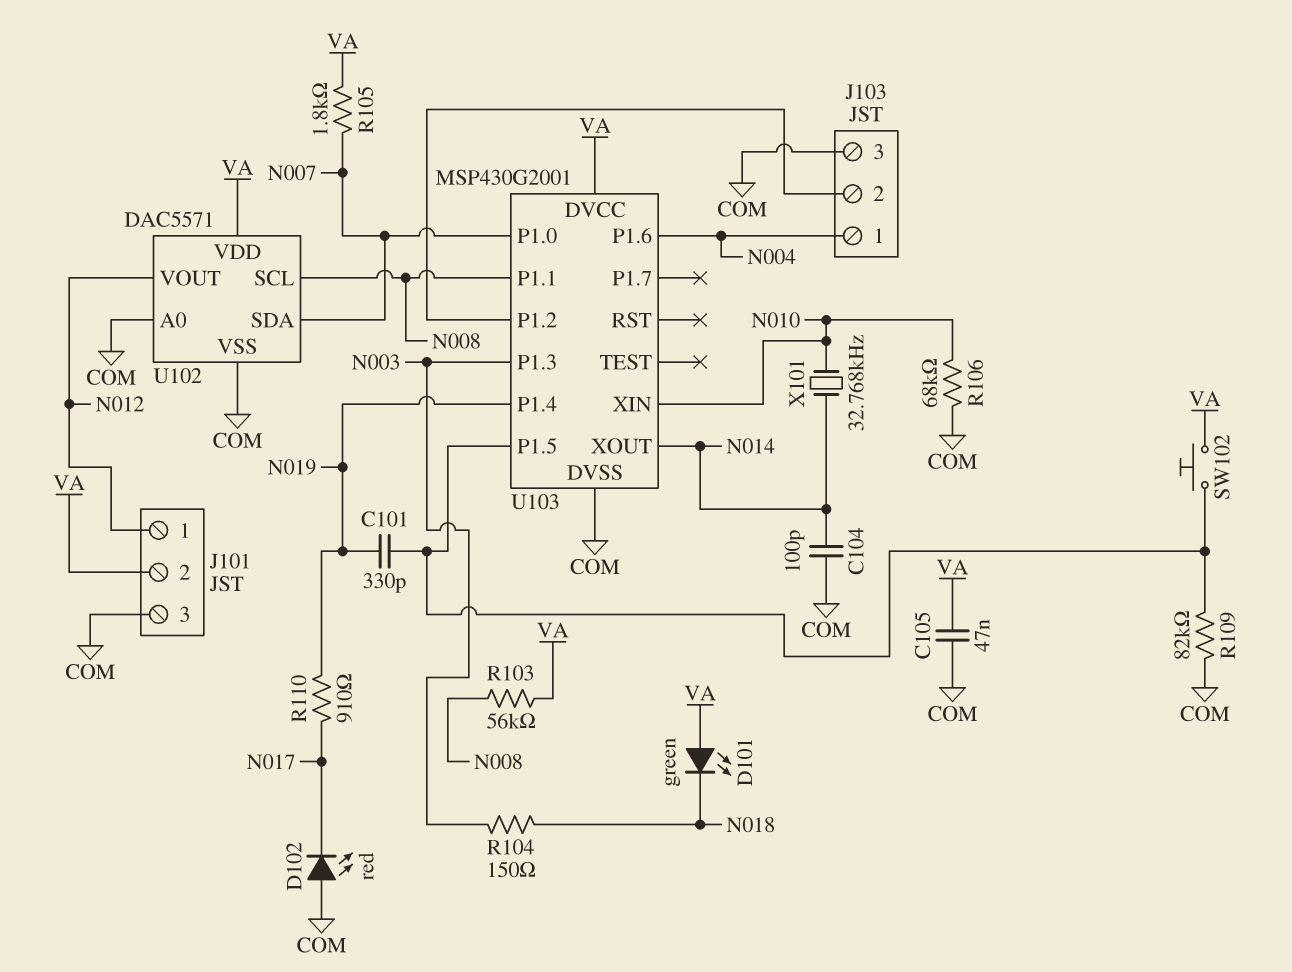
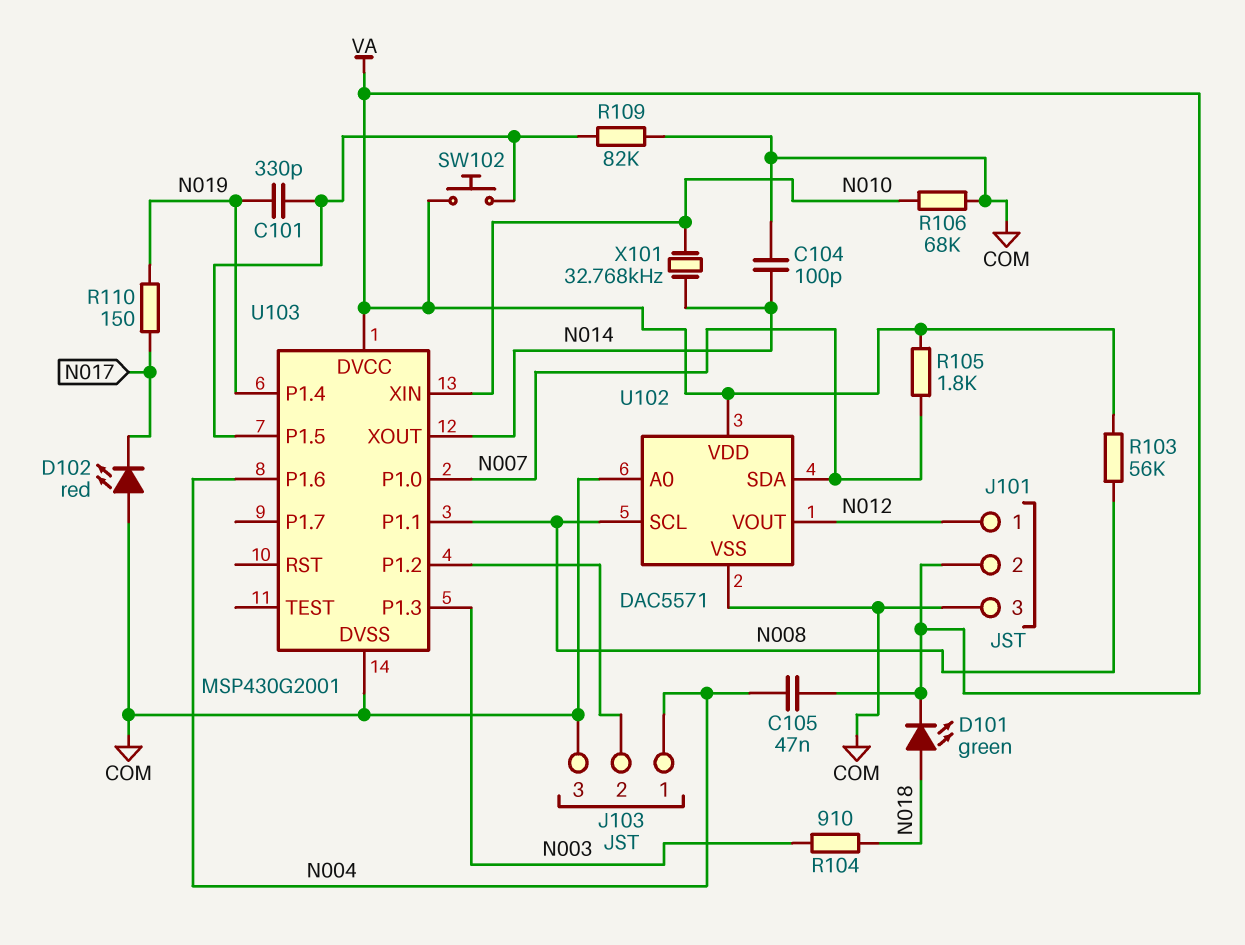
C105: 47nF (COM, VA) -> 47nF (N004, VA)
D101: LED green (A VA, K N018) -> LED green (A N018, K VA)
R104: 150 (N003, N018) -> 910 (N003, N018)
R110: 910 (N017, N019) -> 150 (N017, N019)

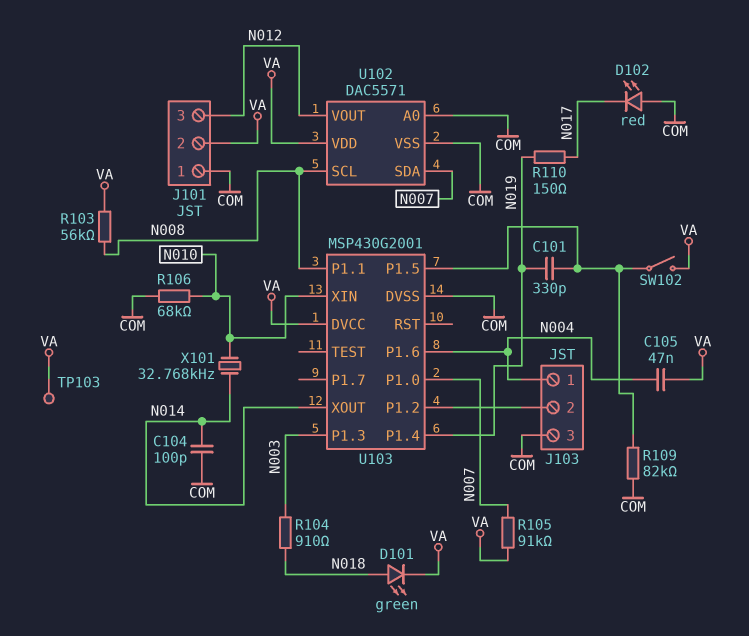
J101 pin 1: N012 -> COM
J101 pin 3: COM -> N012
R105: 1.8k (N007, VA) -> 91k (N007, VA)
SW102: button (U103/P1.5, VA) -> switch (U103/P1.5, VA)
TP103: none -> test point (VA)

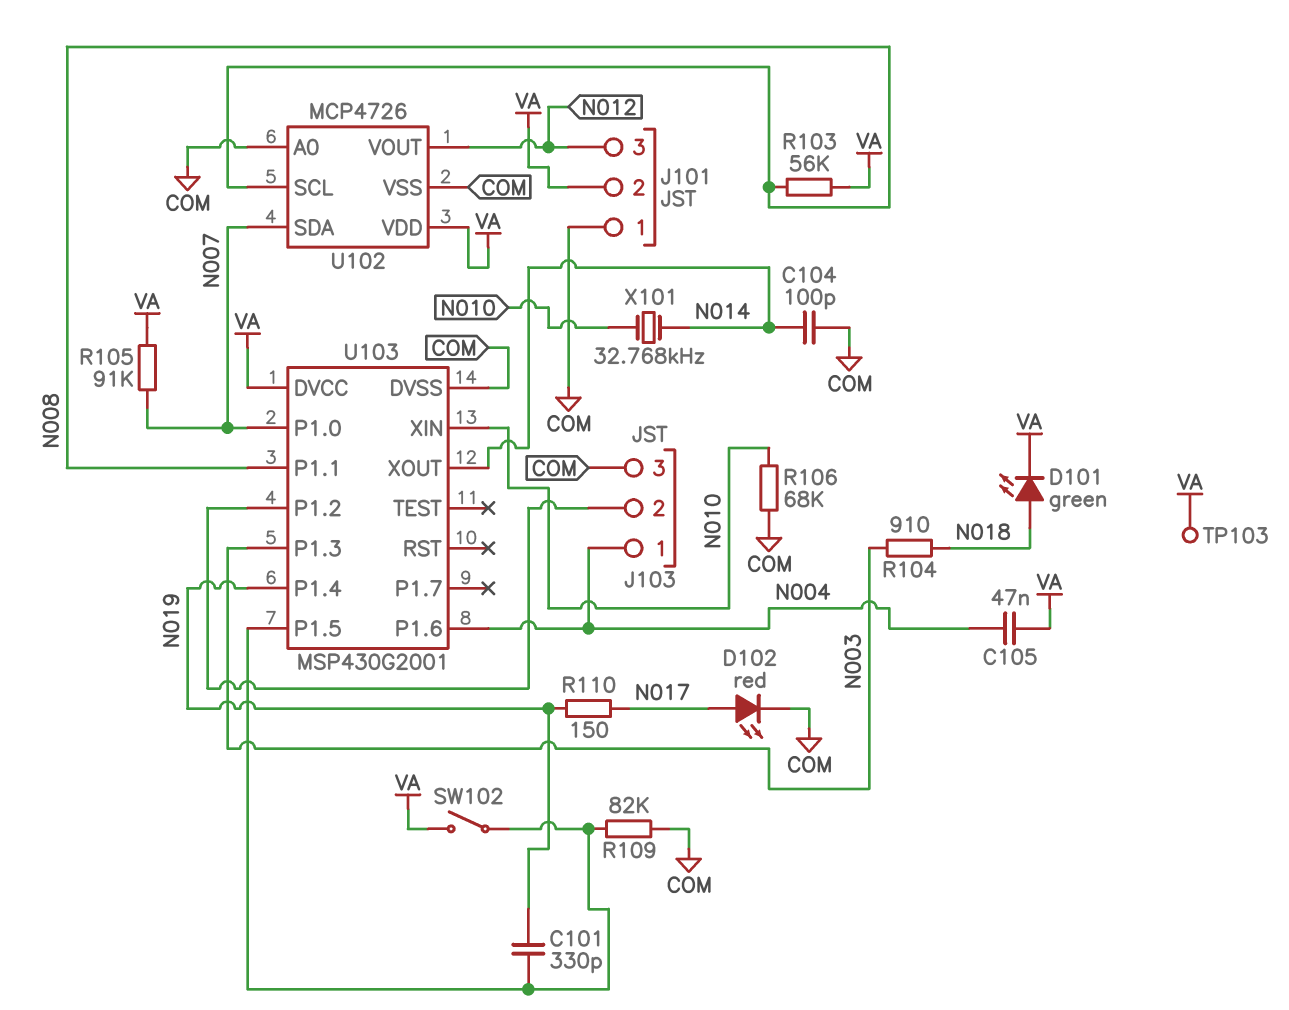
D102: LED red (A COM, K N017) -> LED red (A N017, K COM)
U102: DAC5571 -> MCP4726

